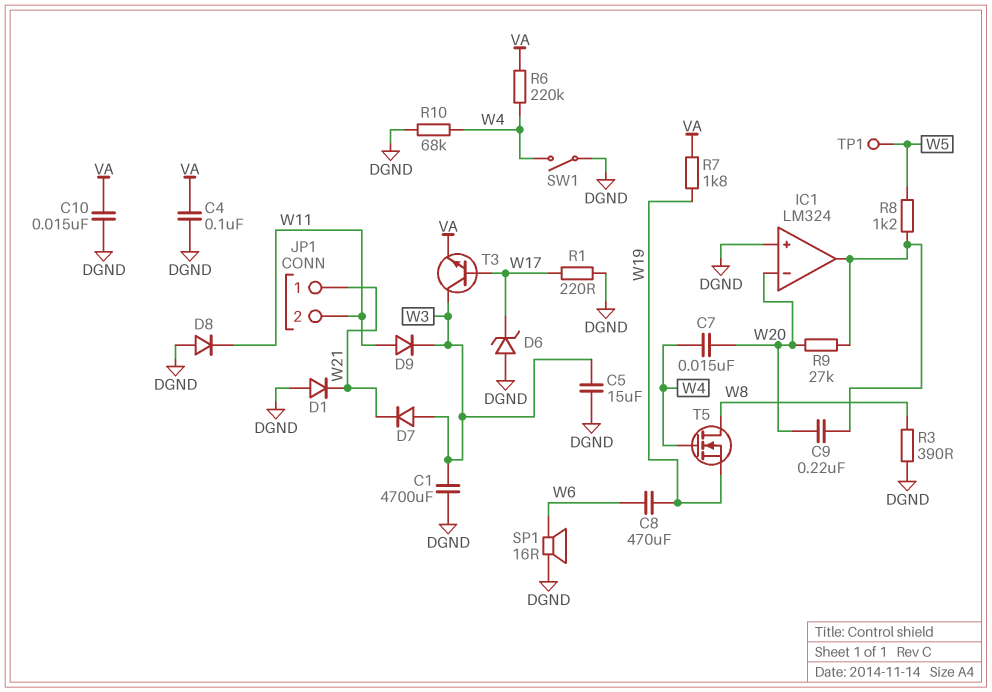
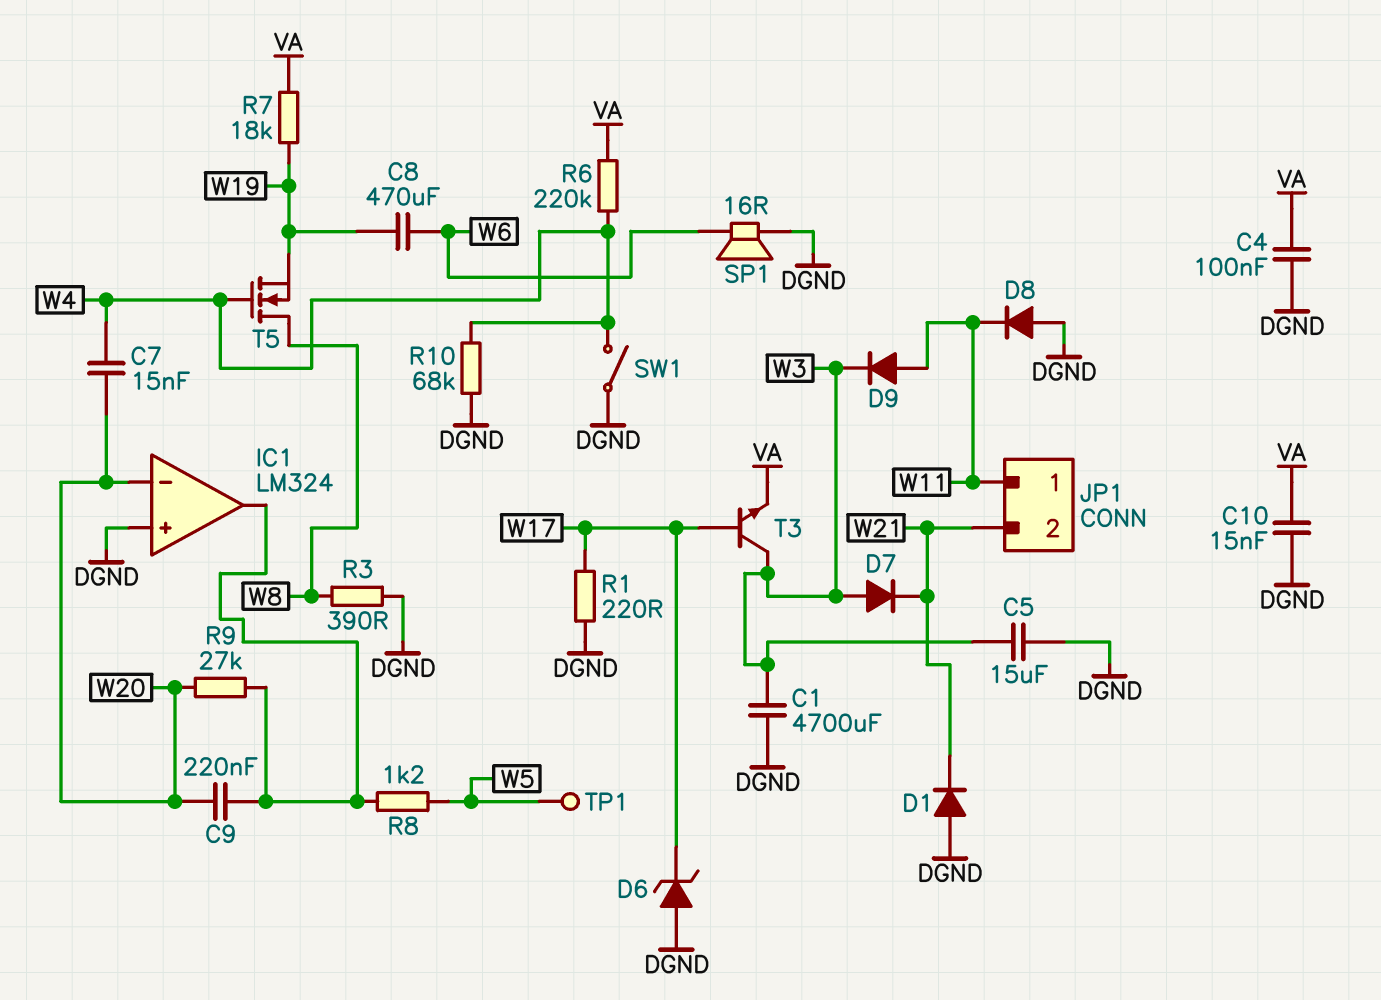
JP1 pin 1: W21 -> W11
JP1 pin 2: W11 -> W21
R7: 1.8k (VA, W19) -> 18k (VA, W19)

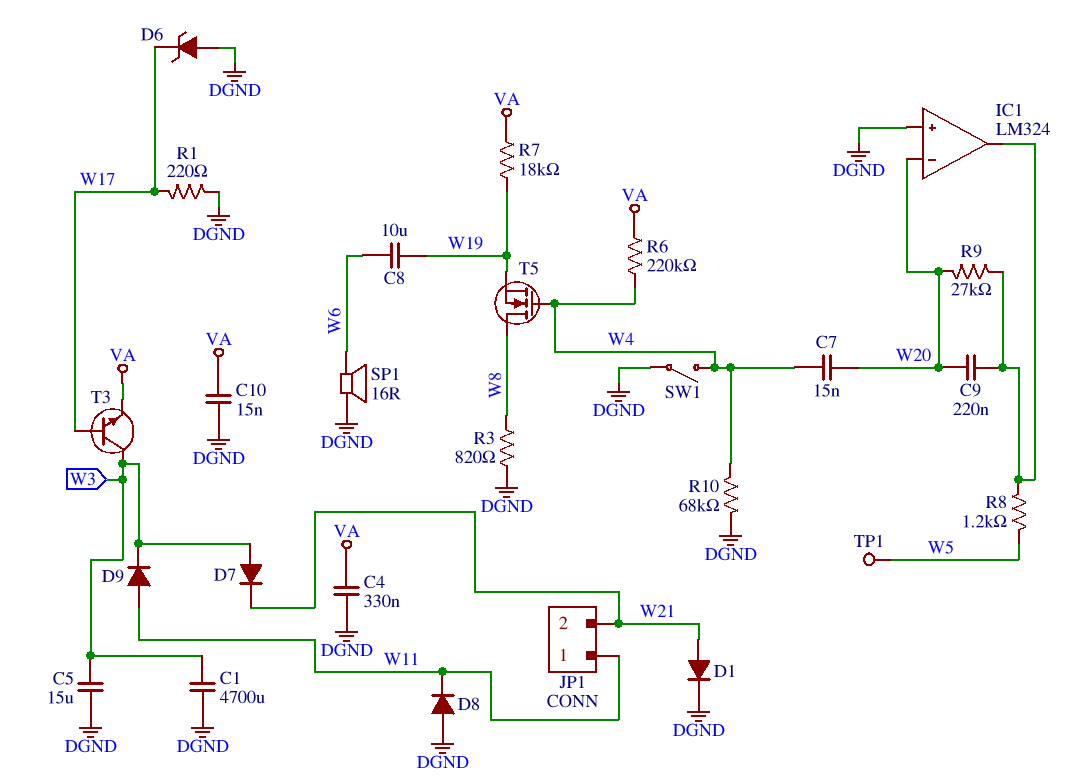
C4: 100nF (DGND, VA) -> 330nF (DGND, VA)
C8: 470uF (W6, W19) -> 10uF (W6, W19)
D1: diode (A DGND, K W21) -> diode (A W21, K DGND)
R3: 390 (DGND, W8) -> 820 (DGND, W8)

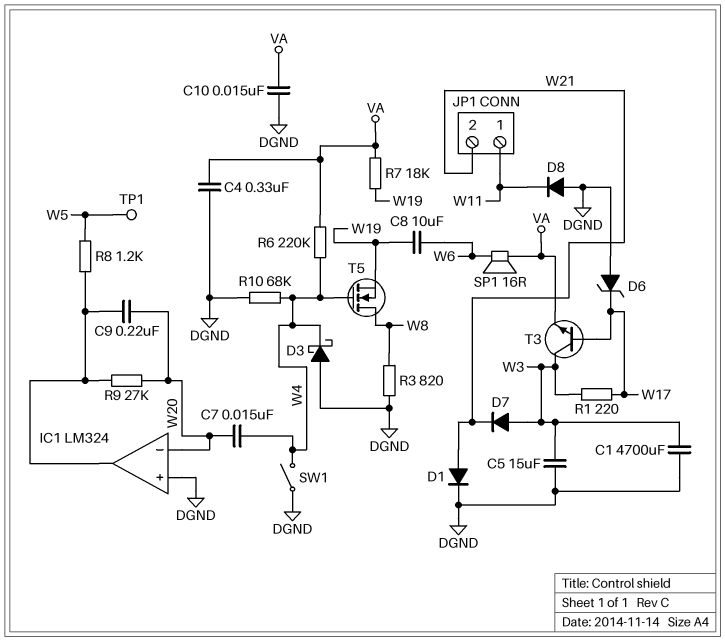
D3: none -> schottky (A DGND, K W4)
D9: diode (A W11, K W3) -> none
R1: 220 (DGND, W17) -> 220 (W3, W17)
SP1: speaker 16R (DGND, W6) -> speaker 16R (VA, W6)

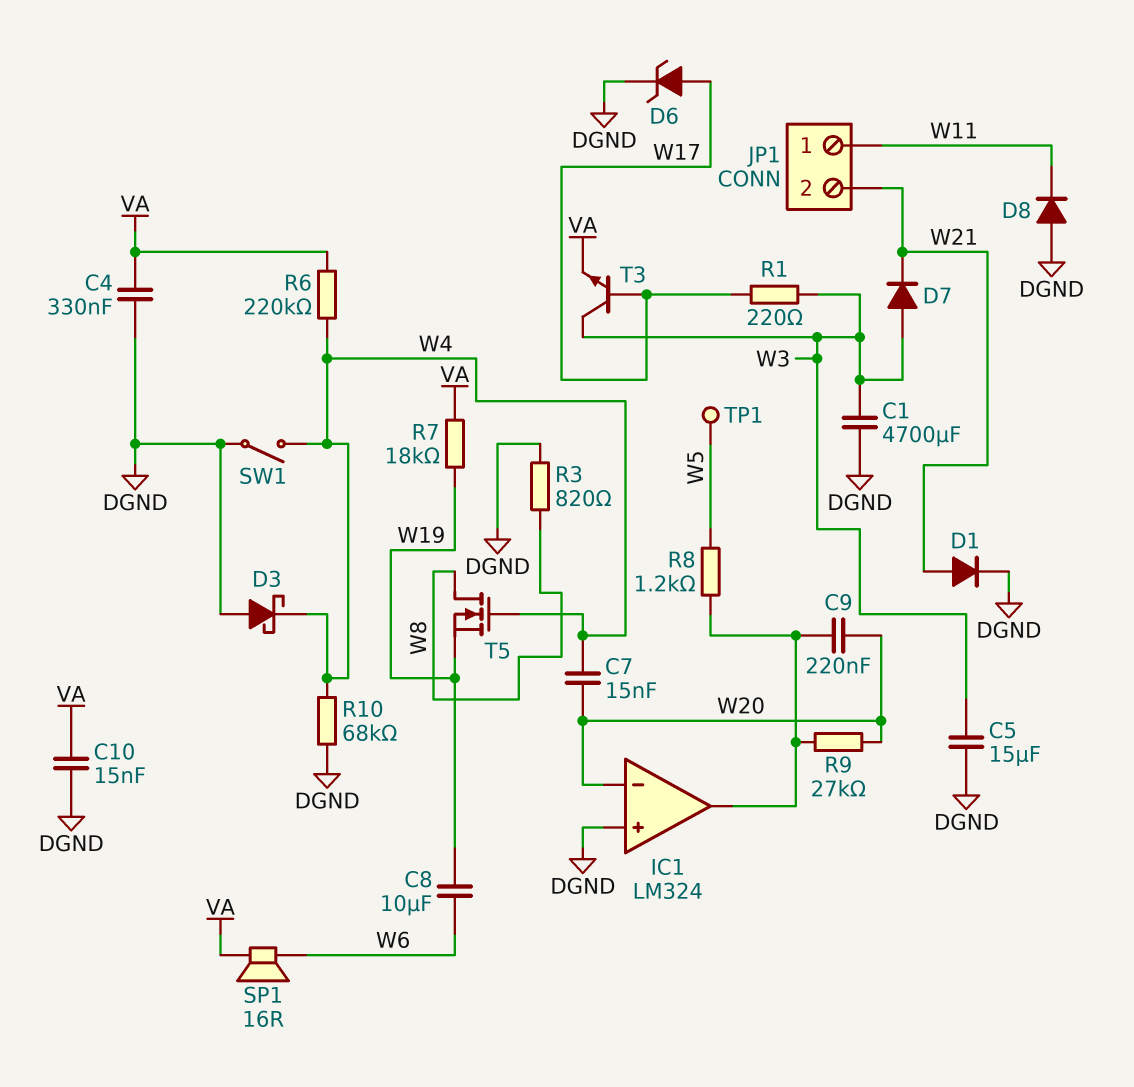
D6: zener (A DGND, K W17) -> zener (A W17, K DGND)

